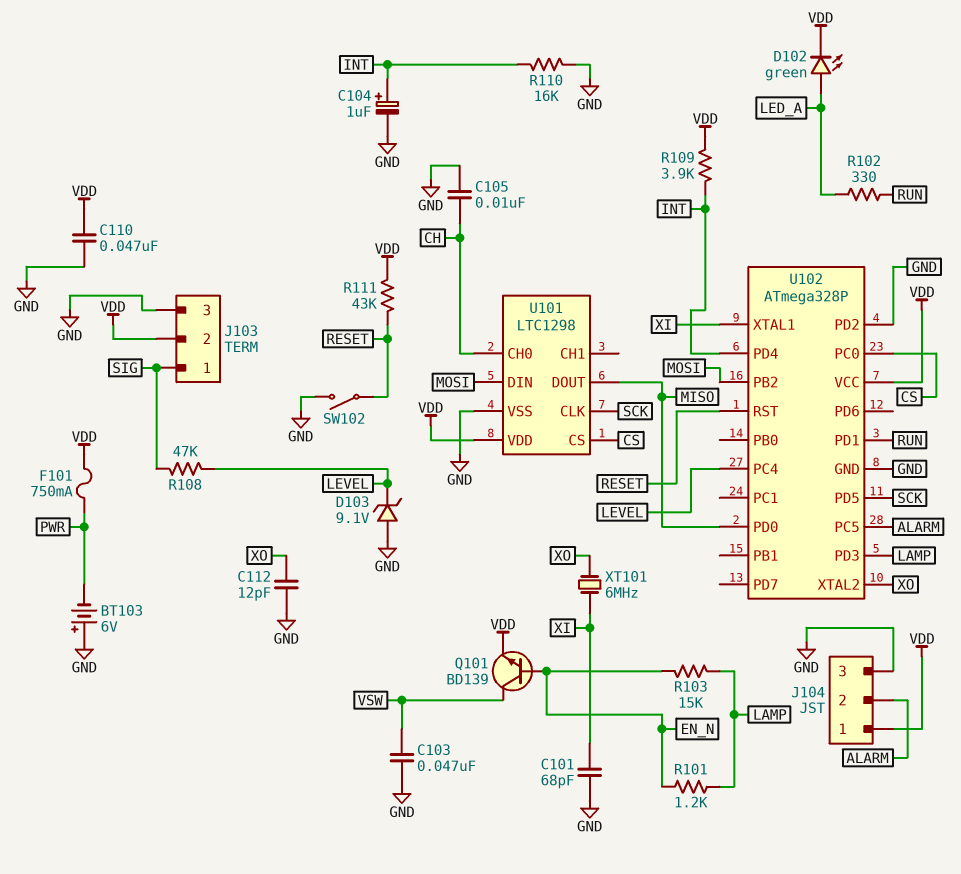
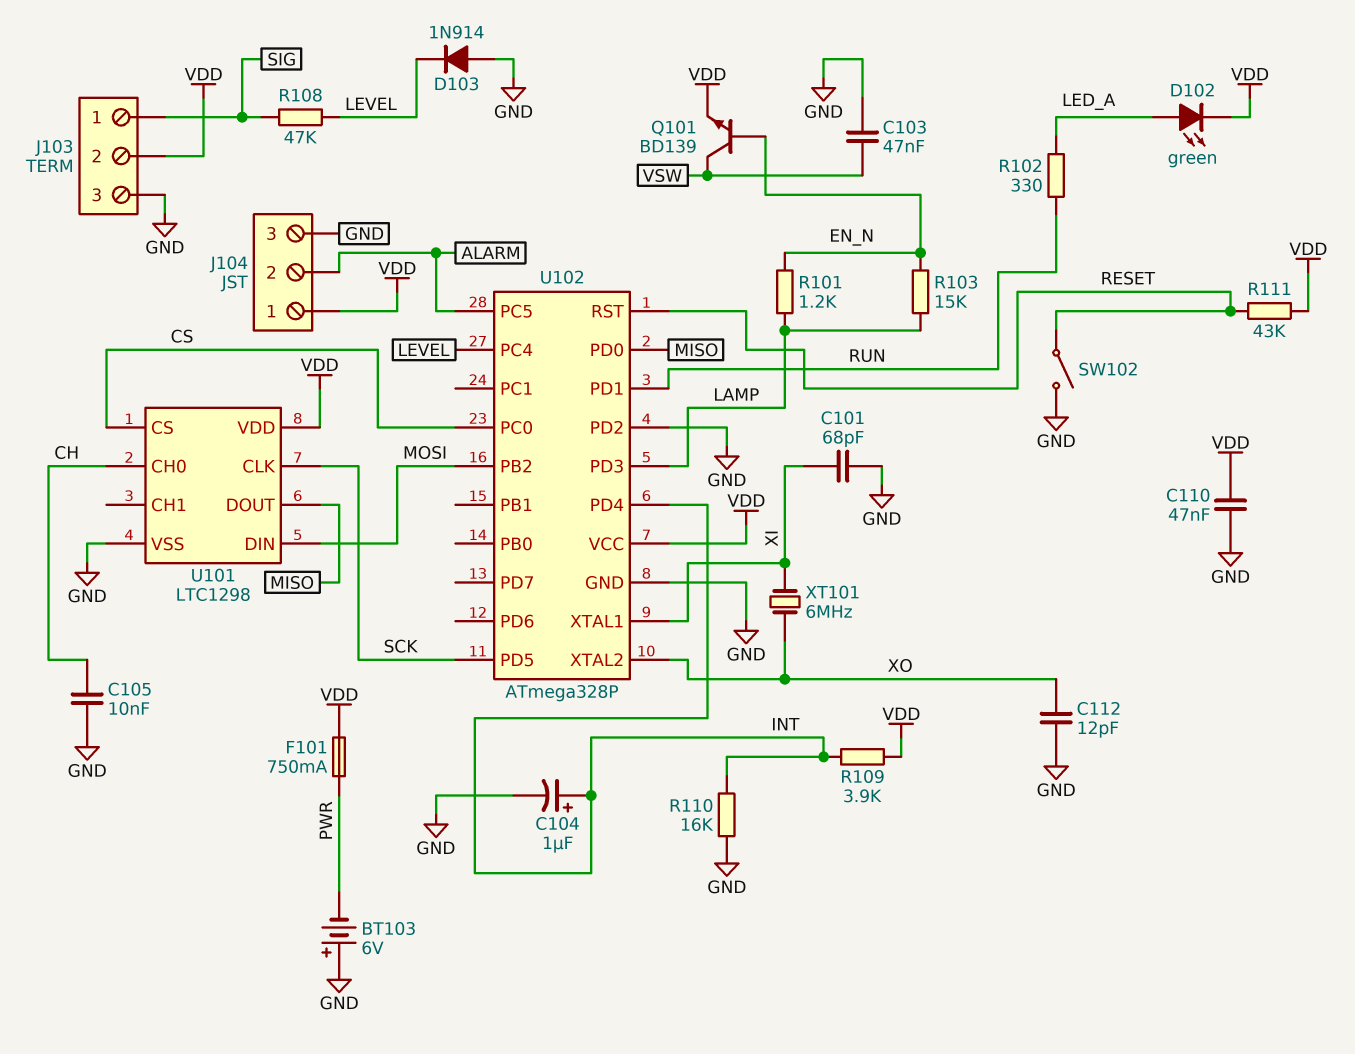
D103: zener 9.1V (A GND, K LEVEL) -> diode 1N914 (A GND, K LEVEL)

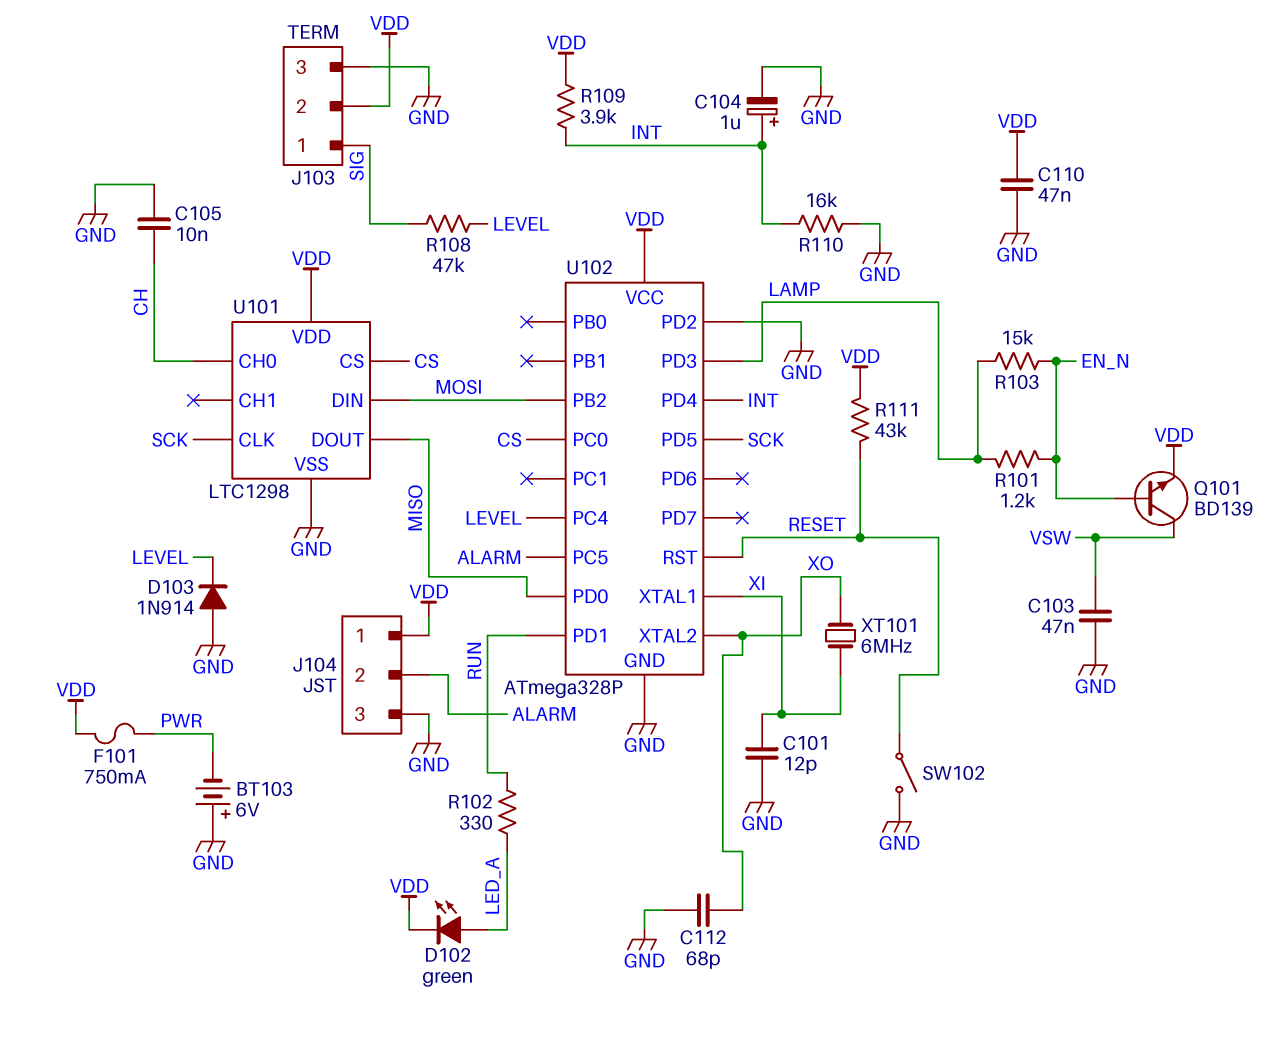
C101: 68pF (GND, XI) -> 12pF (GND, XI)
C112: 12pF (GND, XO) -> 68pF (GND, XO)

